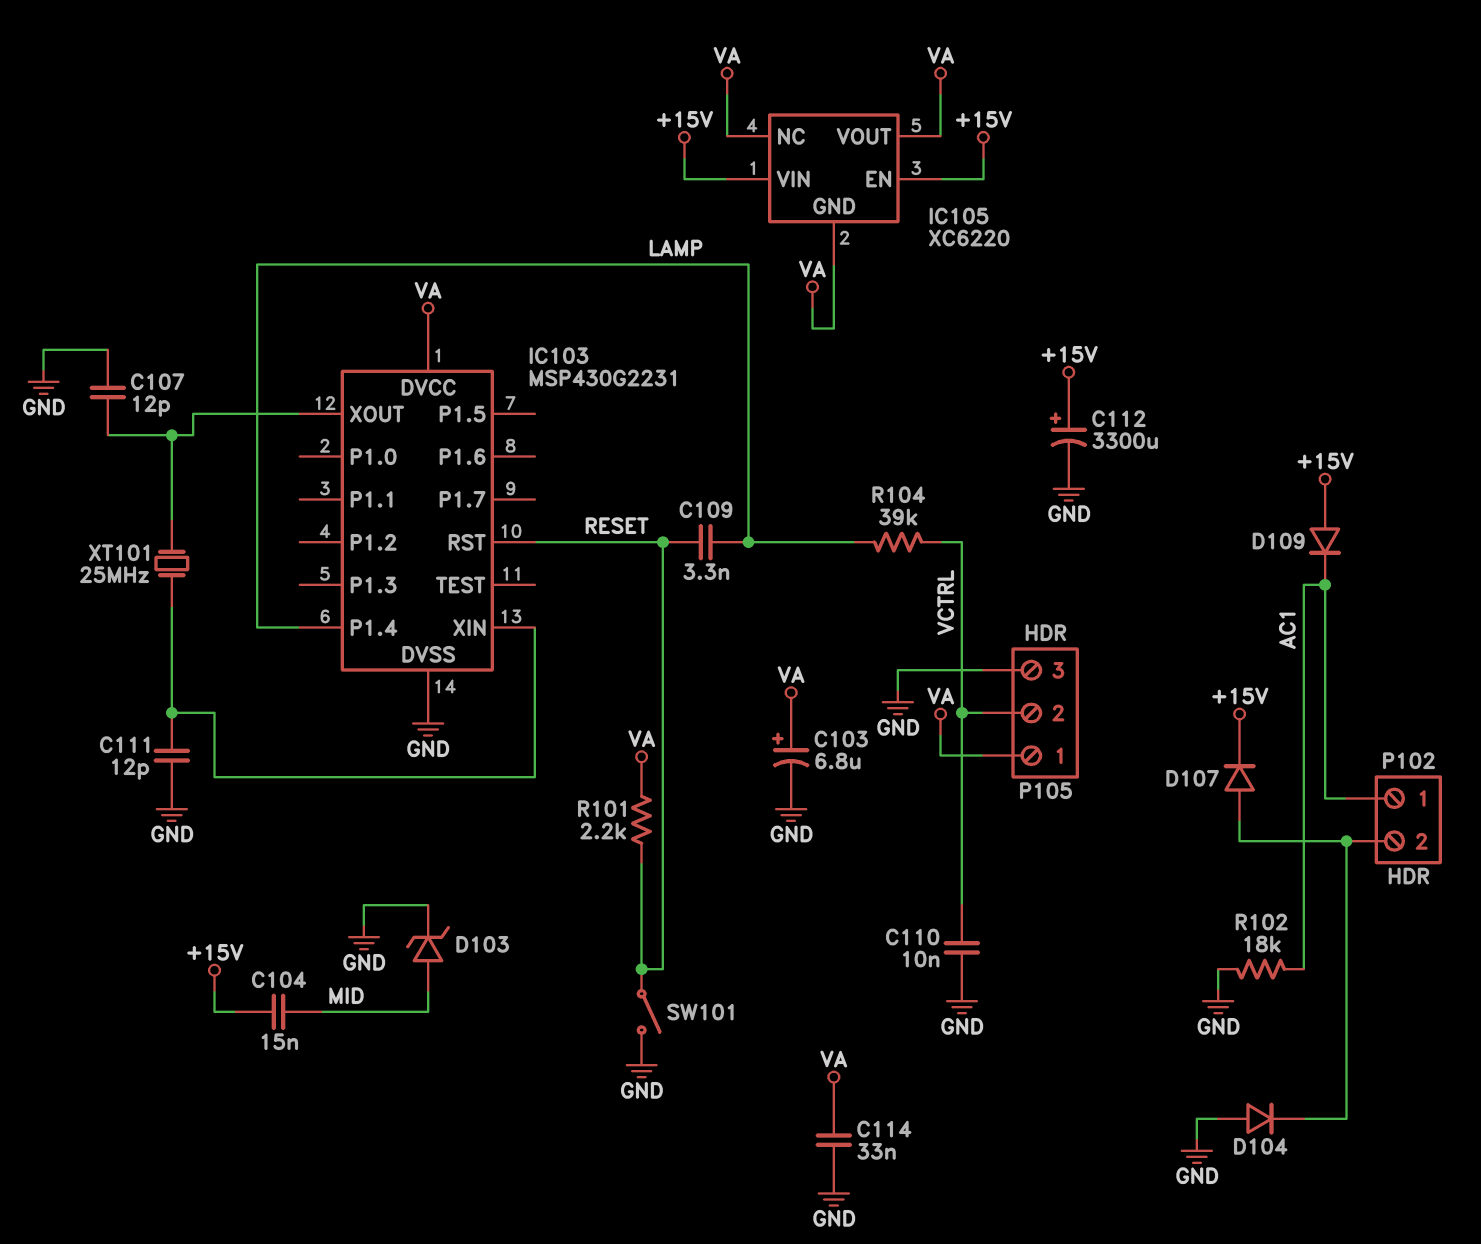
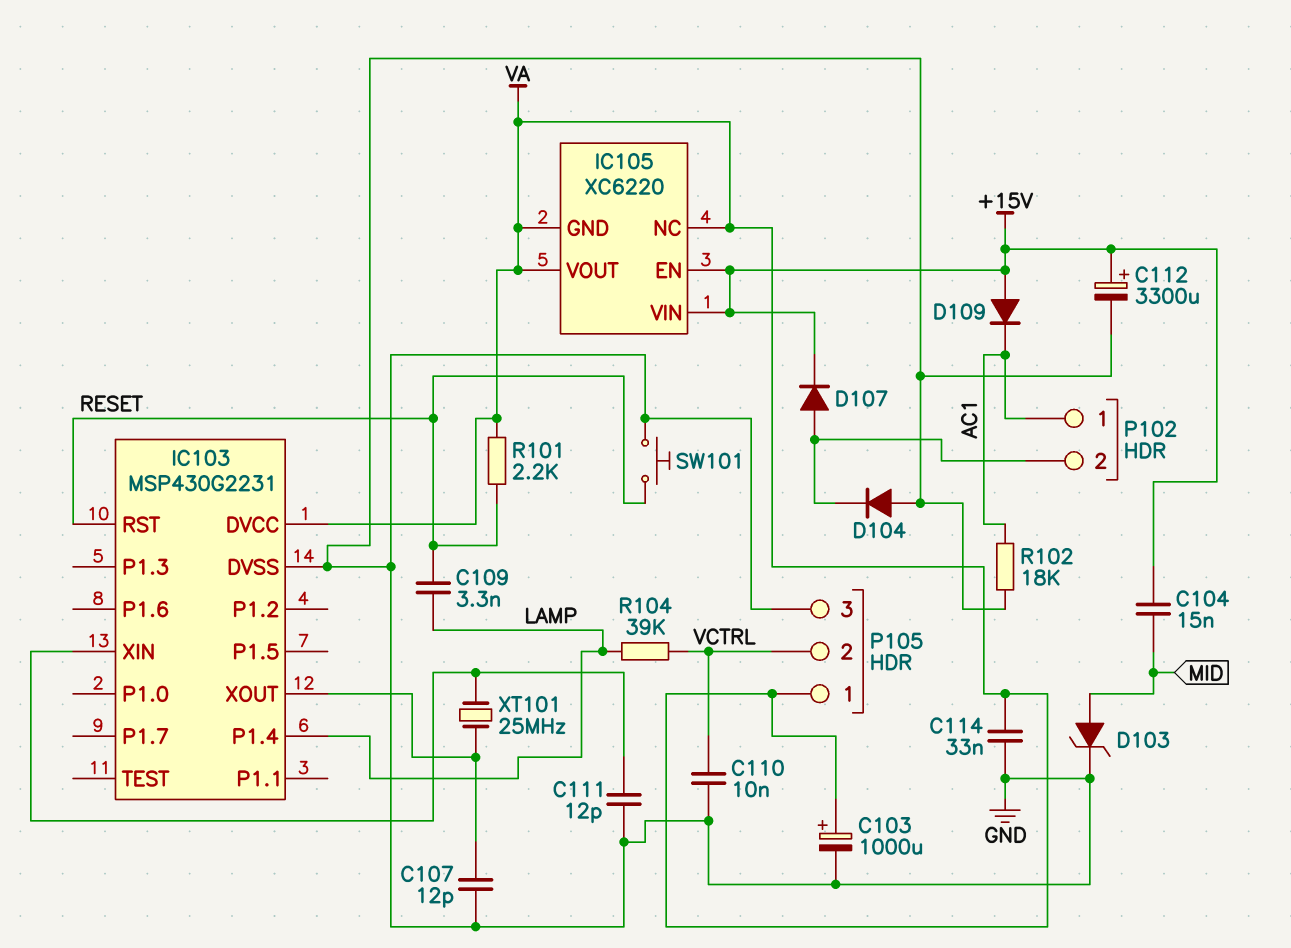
C103: 6.8uF (plus VA, minus GND) -> 1000uF (plus VA, minus GND)
SW101: switch (GND, RESET) -> button (GND, RESET)

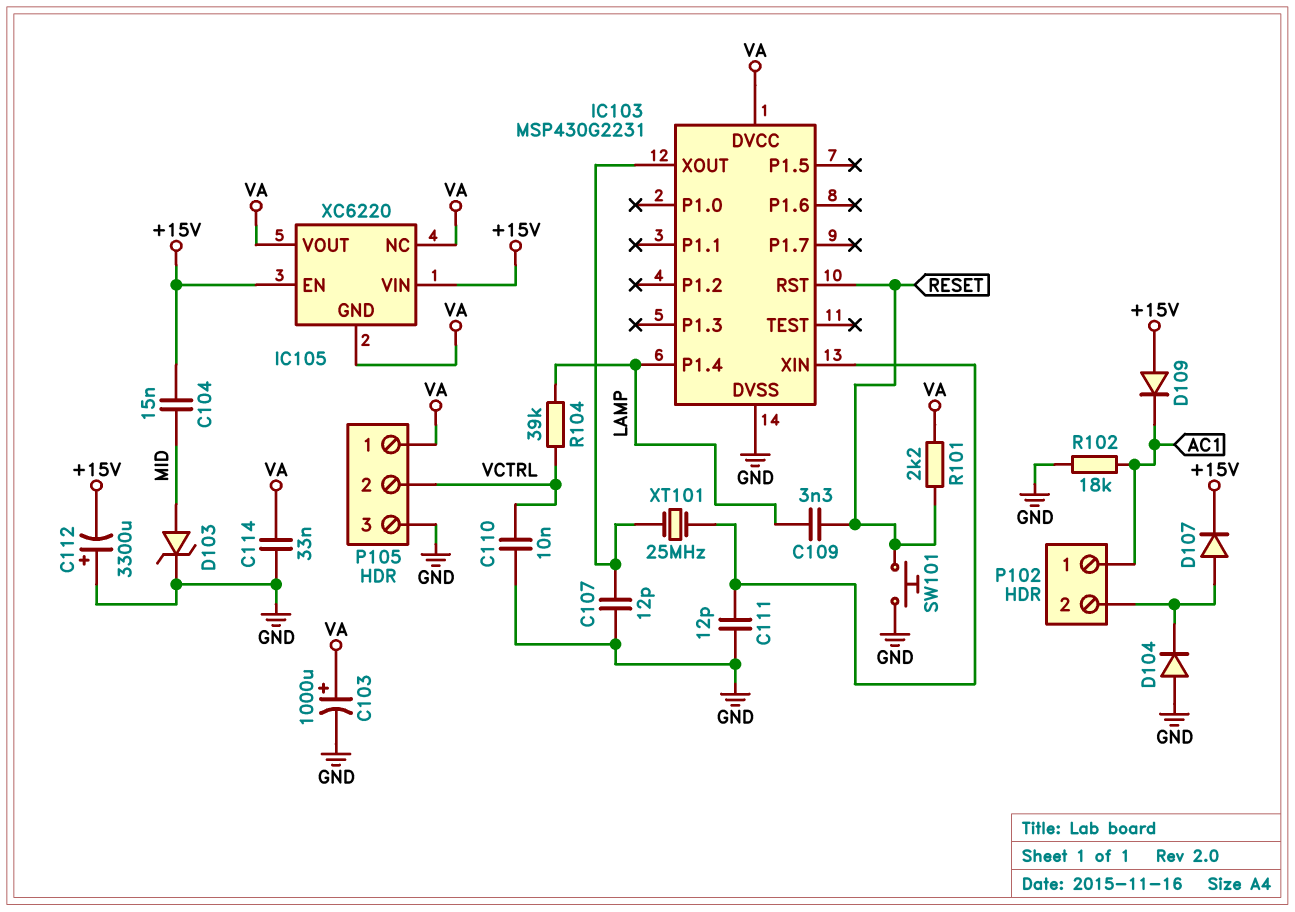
C112: 3300uF (plus +15V, minus GND) -> 3300uF (plus GND, minus +15V)

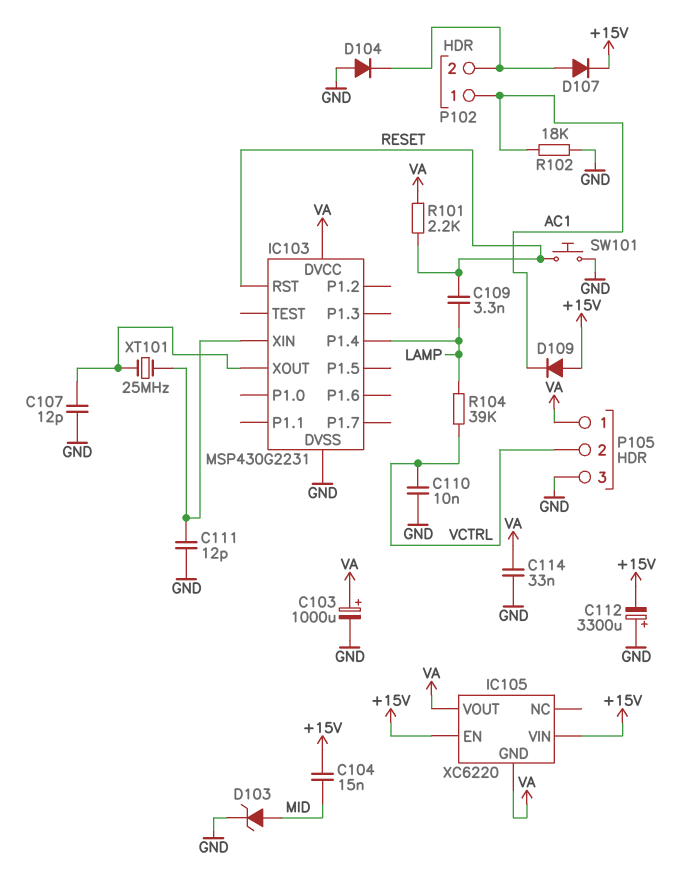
IC105 pin NC: VA -> none

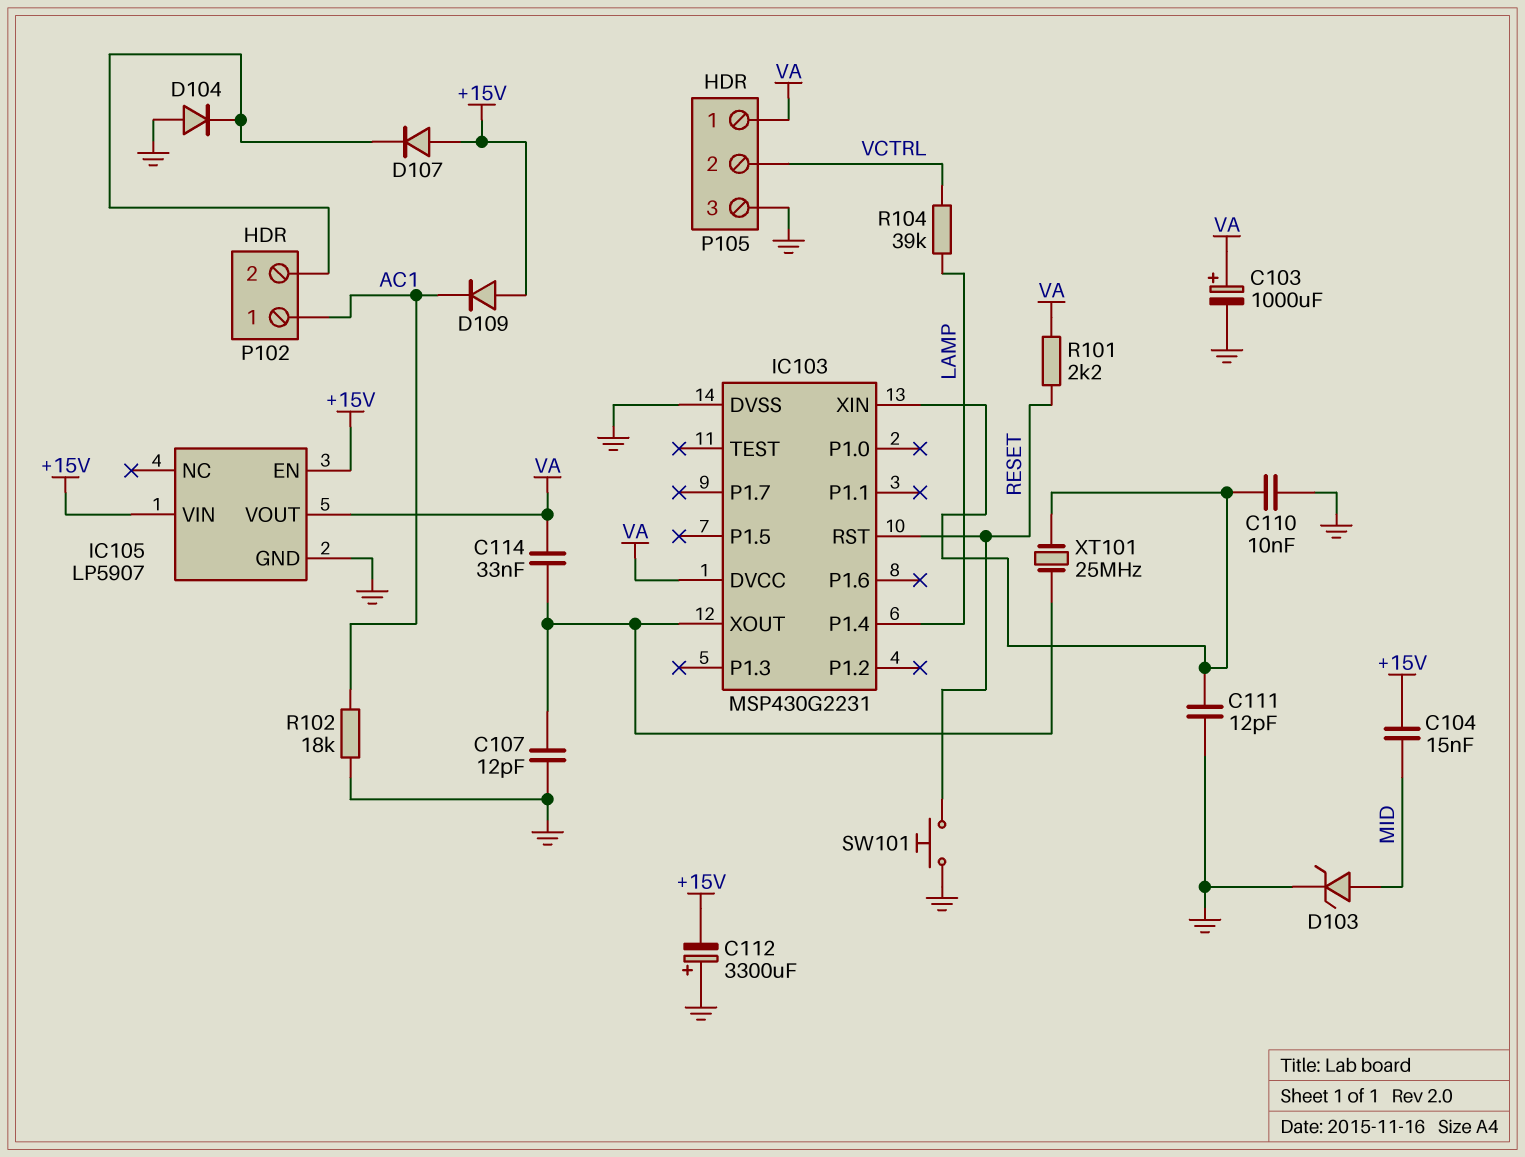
C109: 3.3nF (LAMP, RESET) -> none
C110: 10nF (GND, VCTRL) -> 10nF (GND, IC103/XIN)
C114: 33nF (GND, VA) -> 33nF (IC103/XOUT, VA)
D107: diode (A P102/2, K +15V) -> diode (A +15V, K P102/2)
IC105: XC6220 -> LP5907
IC105 pin GND: VA -> GND

